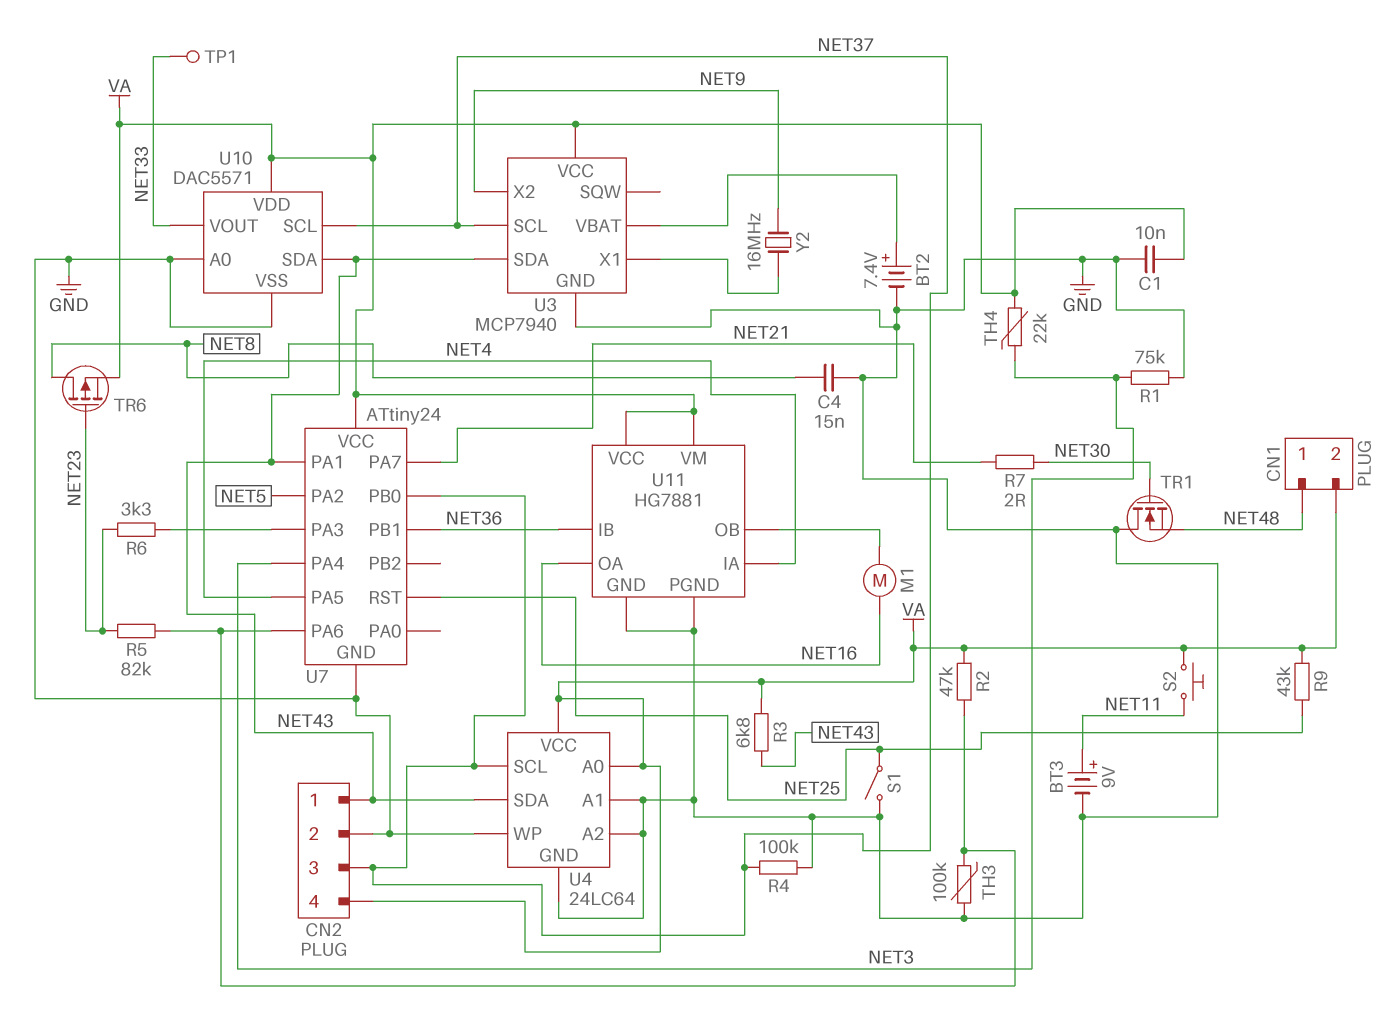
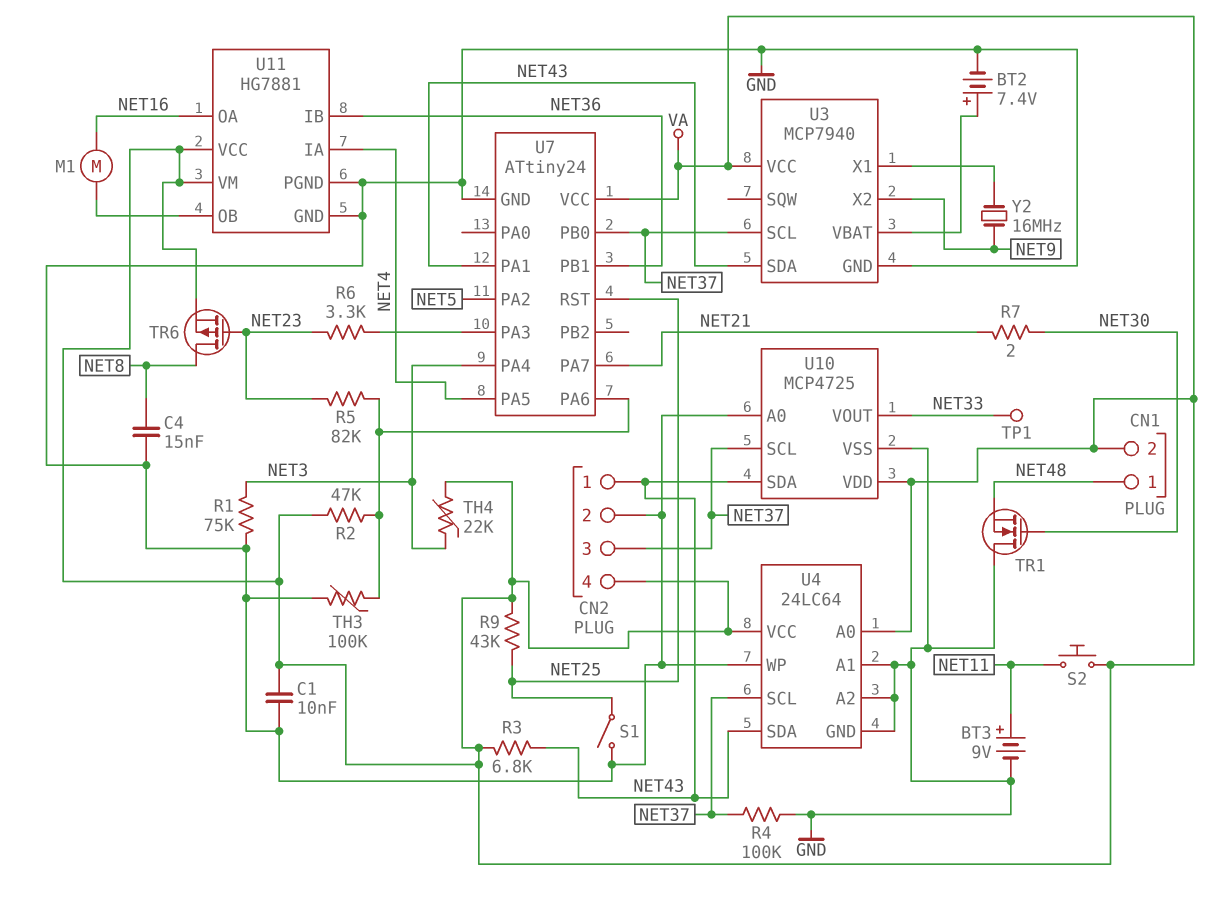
U10: DAC5571 -> MCP4725

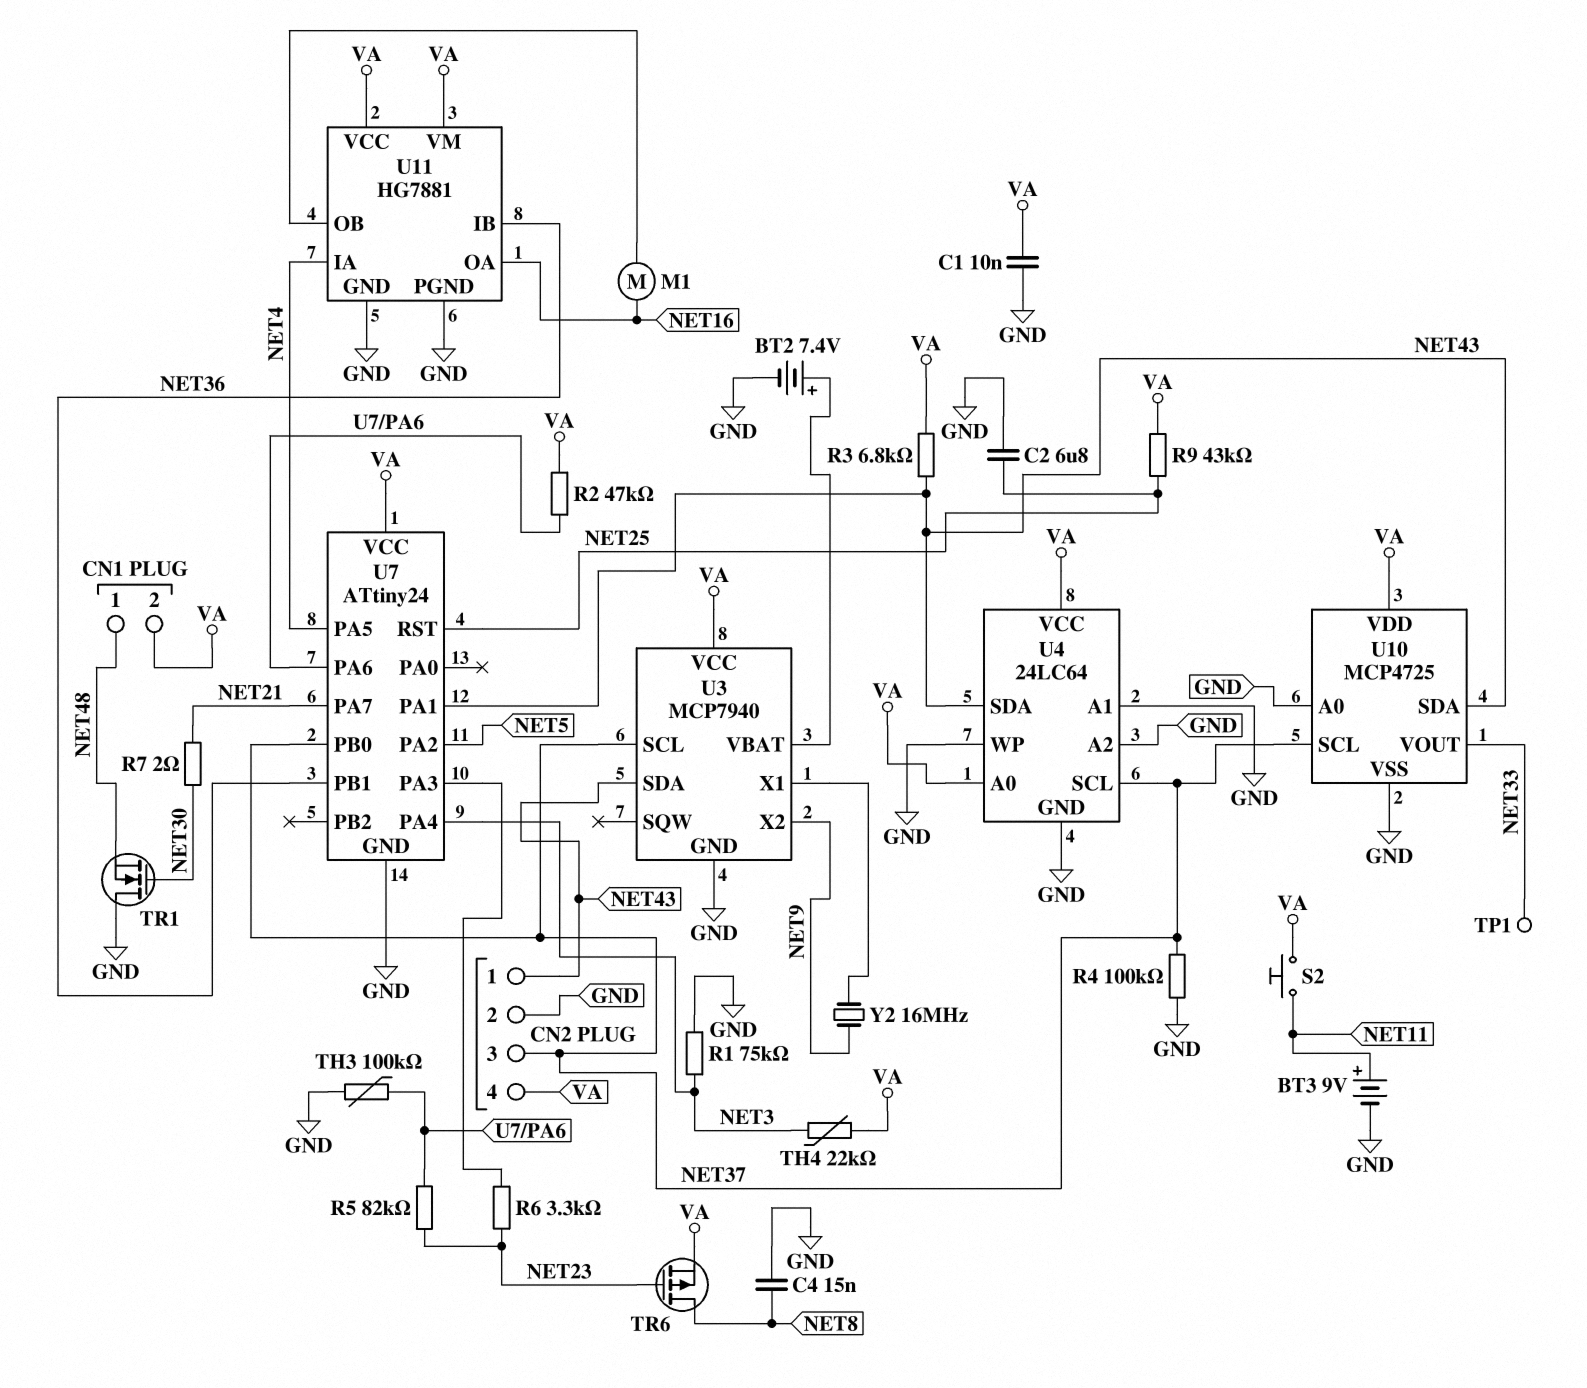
C2: none -> 6.8uF (GND, NET25)
S1: switch (GND, NET25) -> none

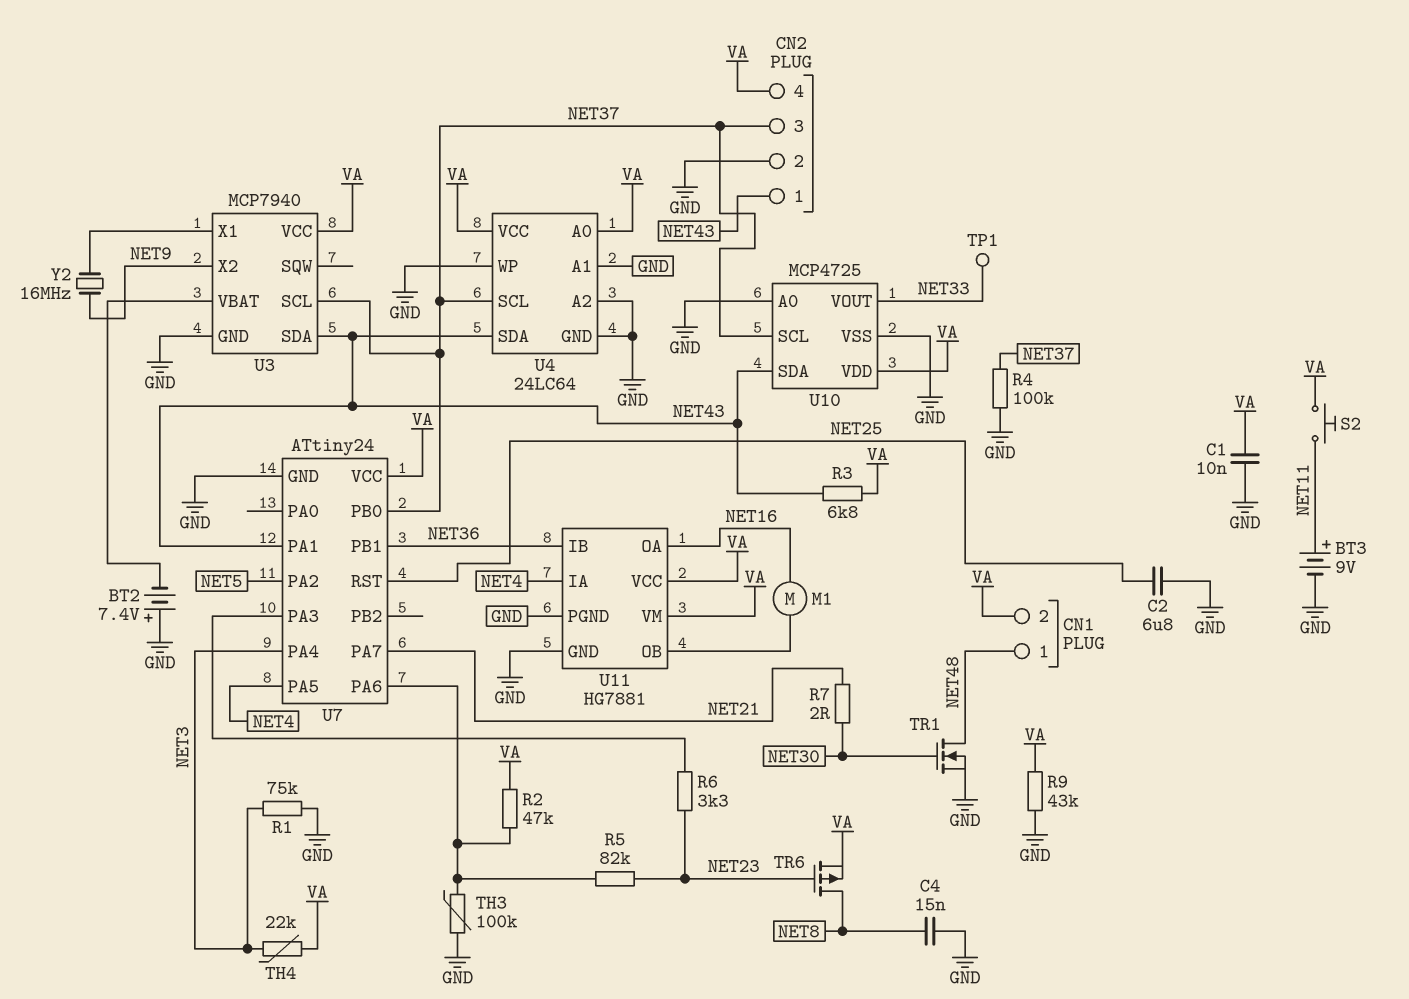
BT2: 7.4V (plus U3/VBAT, minus GND) -> 7.4V (plus GND, minus U3/VBAT)
R9: 43k (NET25, VA) -> 43k (GND, VA)
TR1: NMOS (G NET30, D GND, S NET48) -> NMOS (G NET30, D NET48, S GND)

